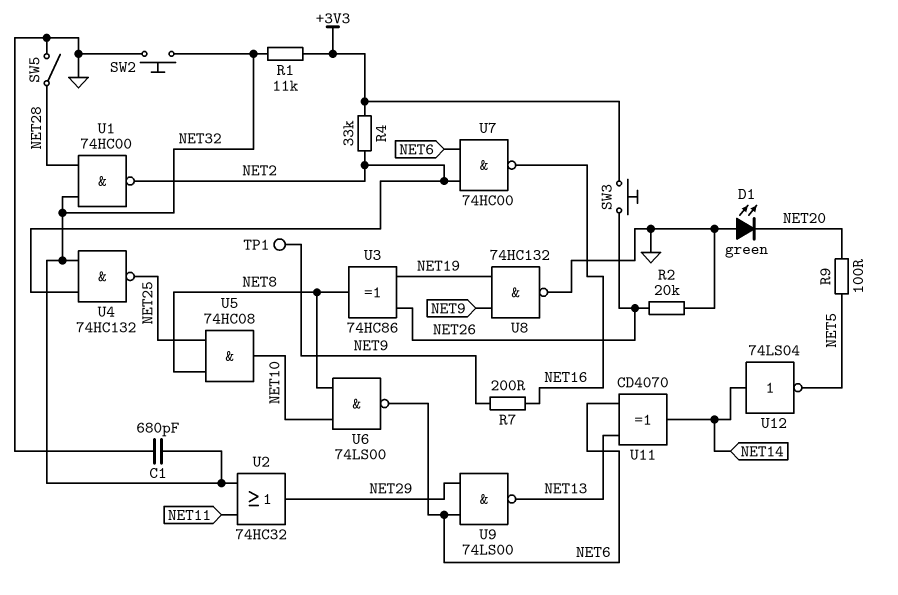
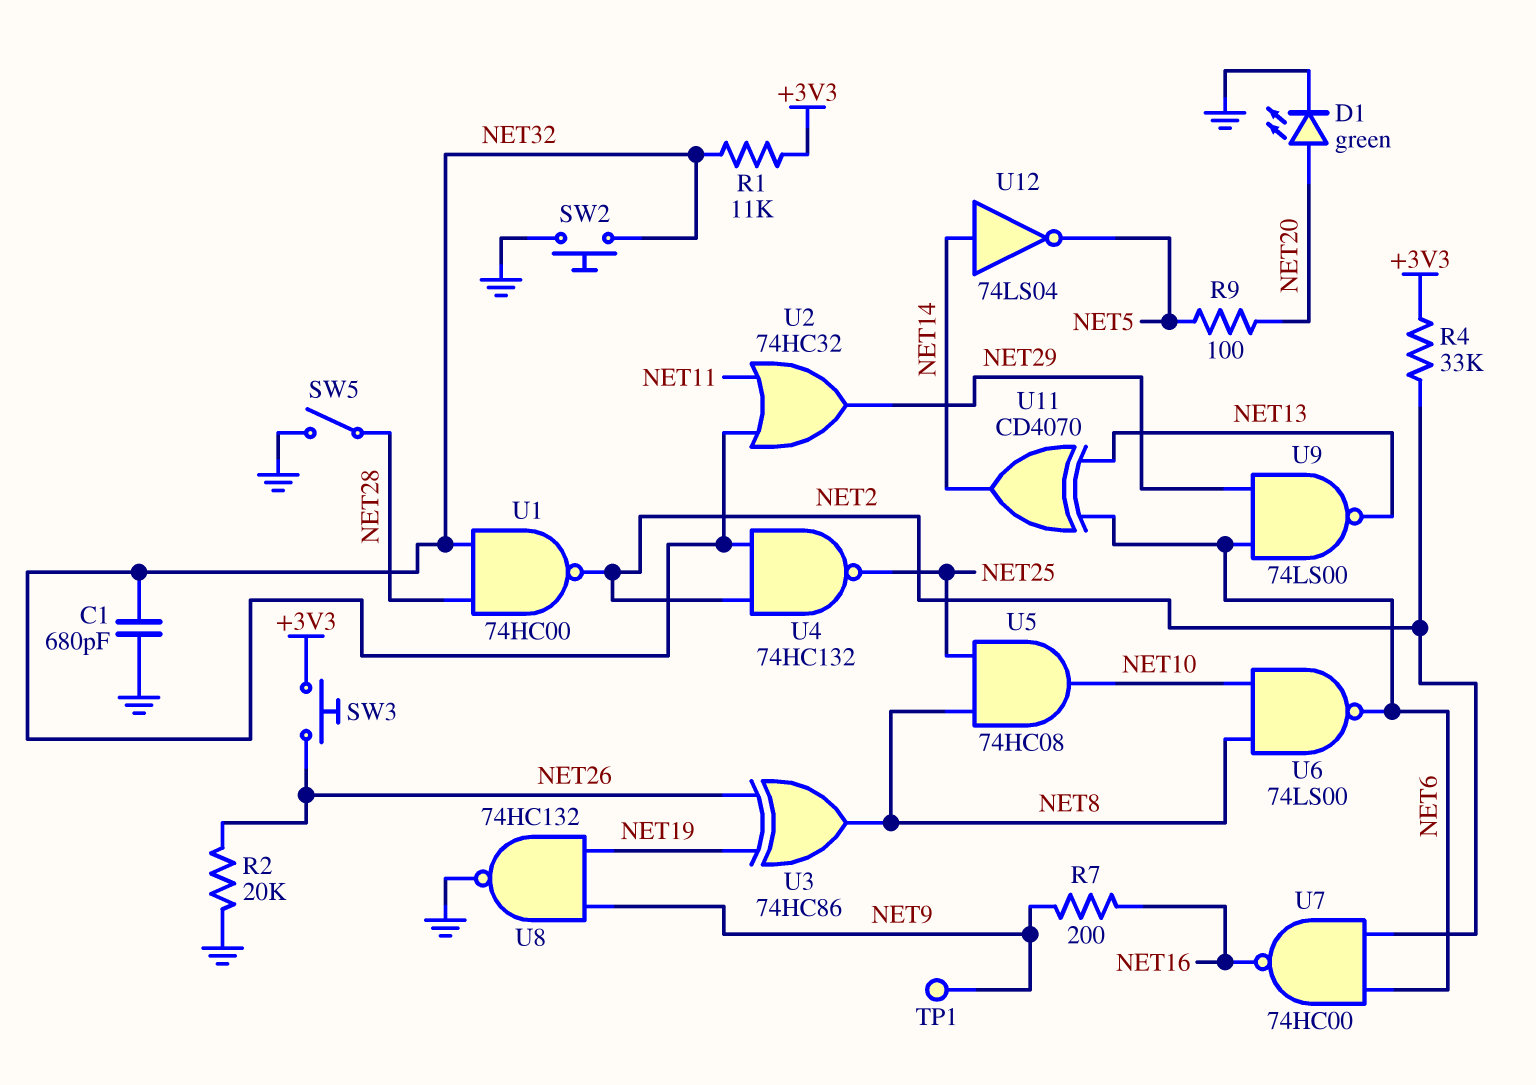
D1: LED green (A GND, K NET20) -> LED green (A NET20, K GND)

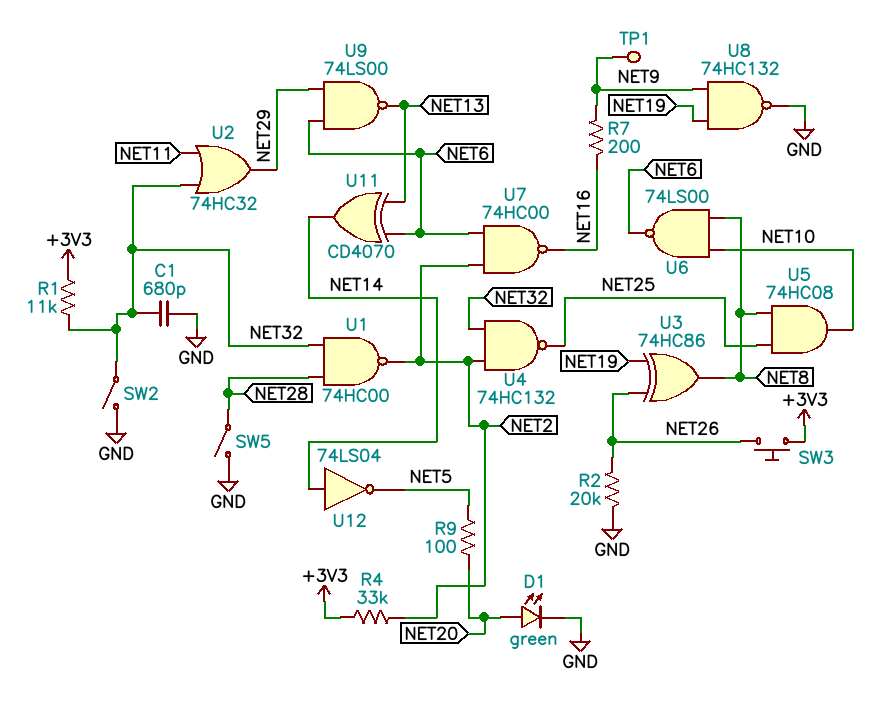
SW2: button (GND, NET32) -> switch (GND, NET32)

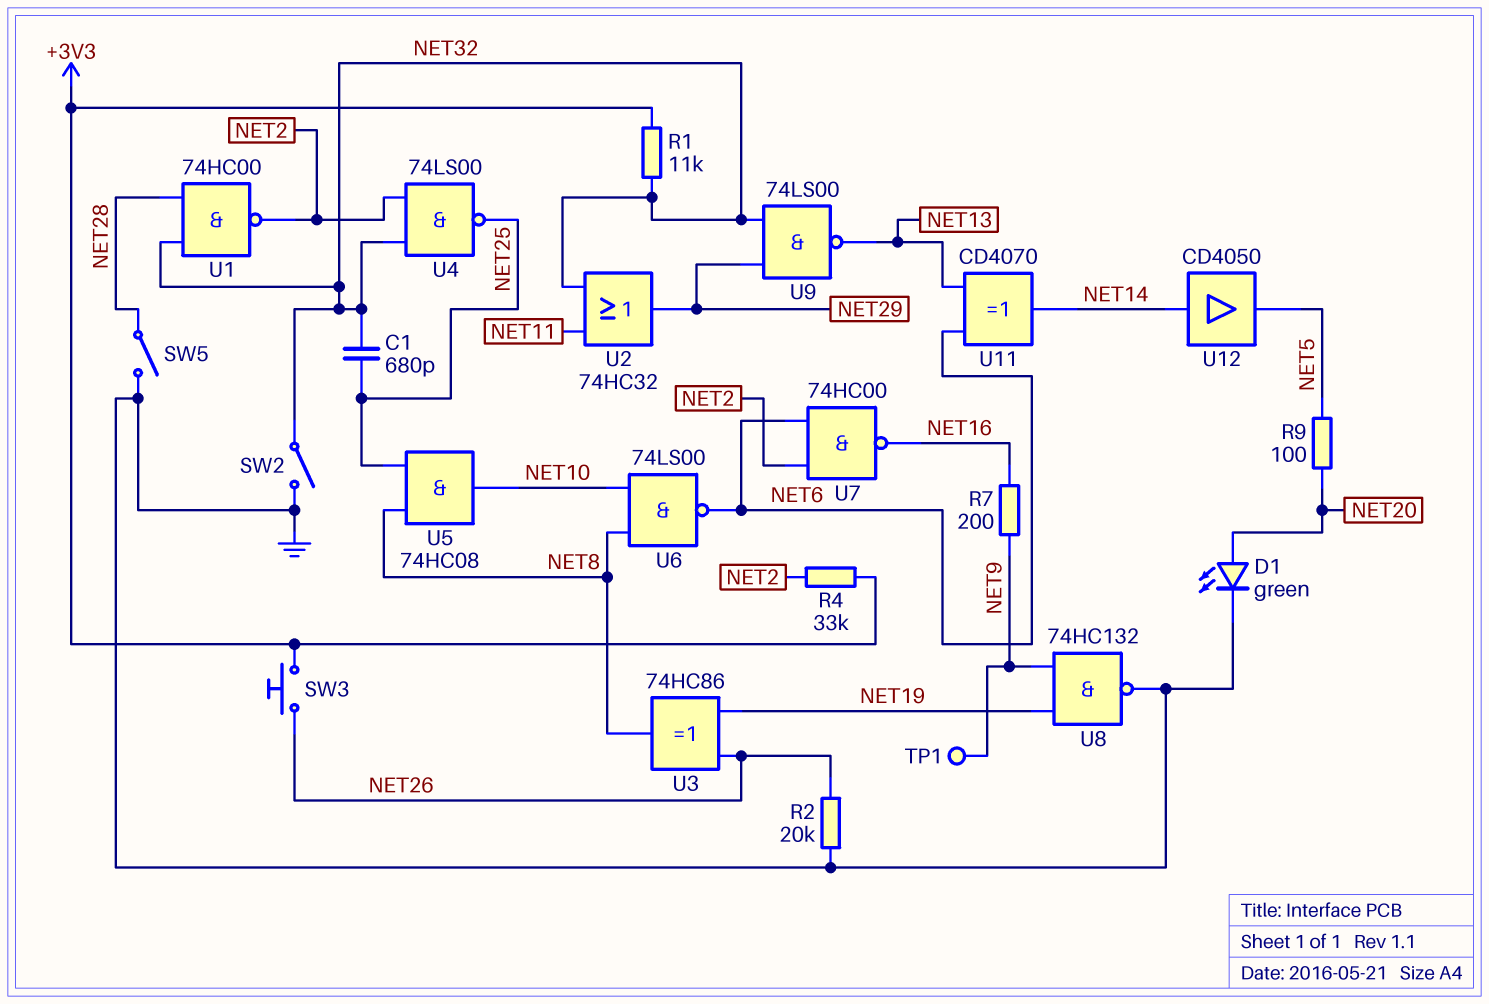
C1: 680pF (GND, NET32) -> 680pF (NET25, NET32)
U4: NAND 74HC132 (in NET2, in NET32, out NET25) -> NAND 74LS00 (in NET2, in NET32, out NET25)
U9: NAND 74LS00 (in NET6, in NET29, out NET13) -> NAND 74LS00 (in NET29, in NET32, out NET13)
U12: NOT 74LS04 (in NET14, out NET5) -> buffer CD4050 (in NET14, out NET5)

